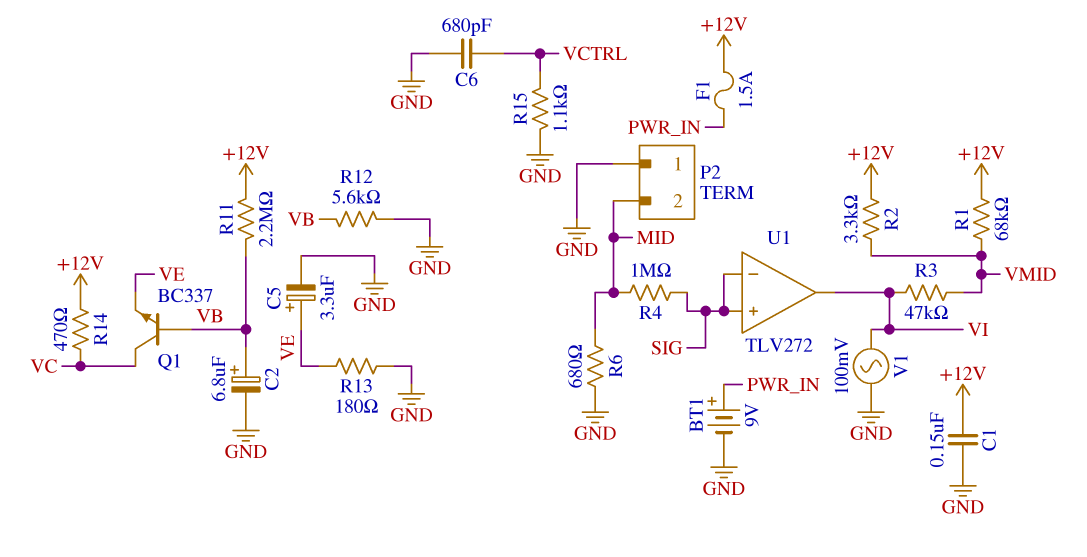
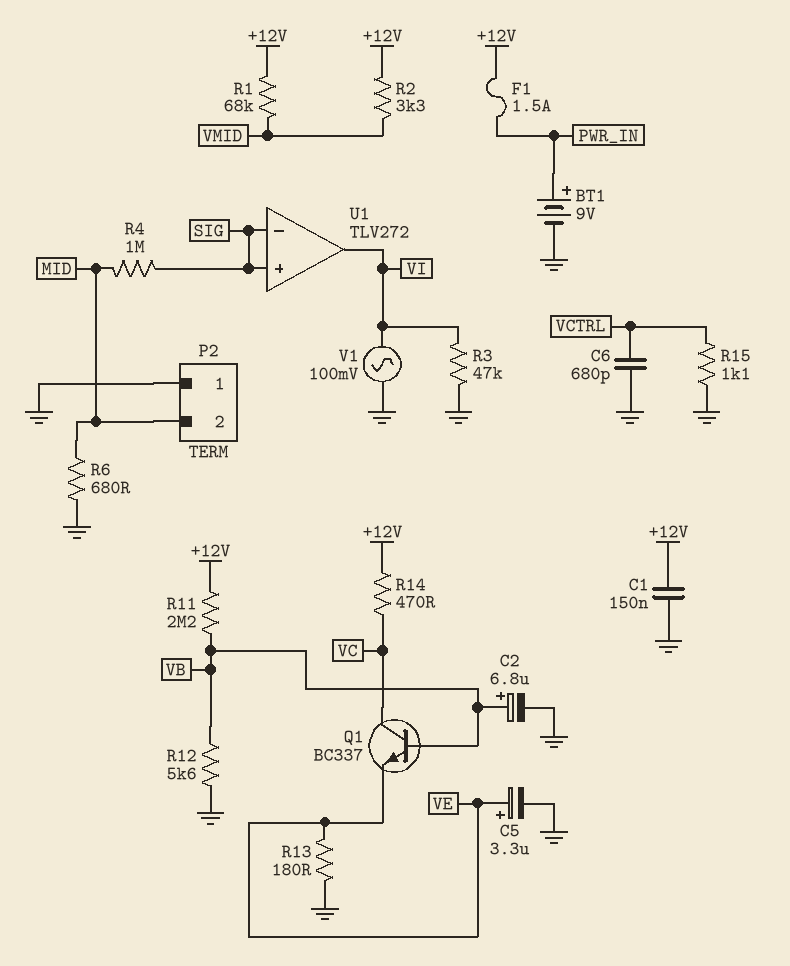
R3: 47k (VI, VMID) -> 47k (GND, VI)

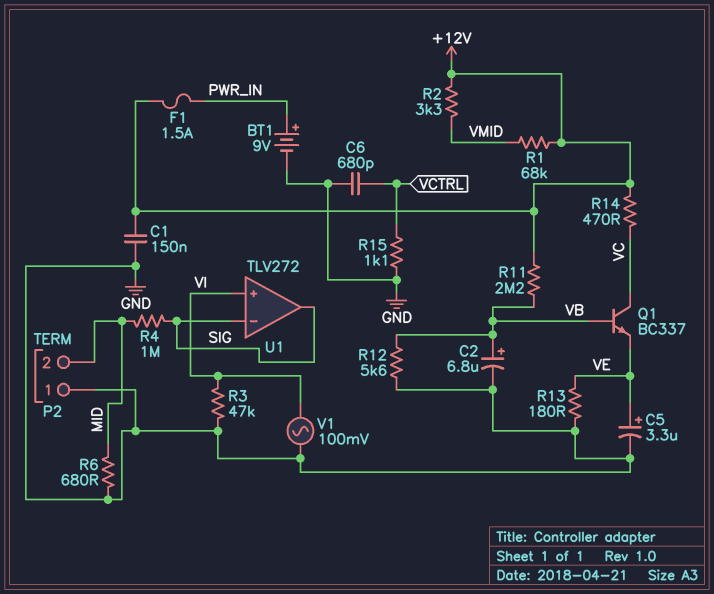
U1 pin in+: SIG -> VI
U1 pin out: VI -> SIG

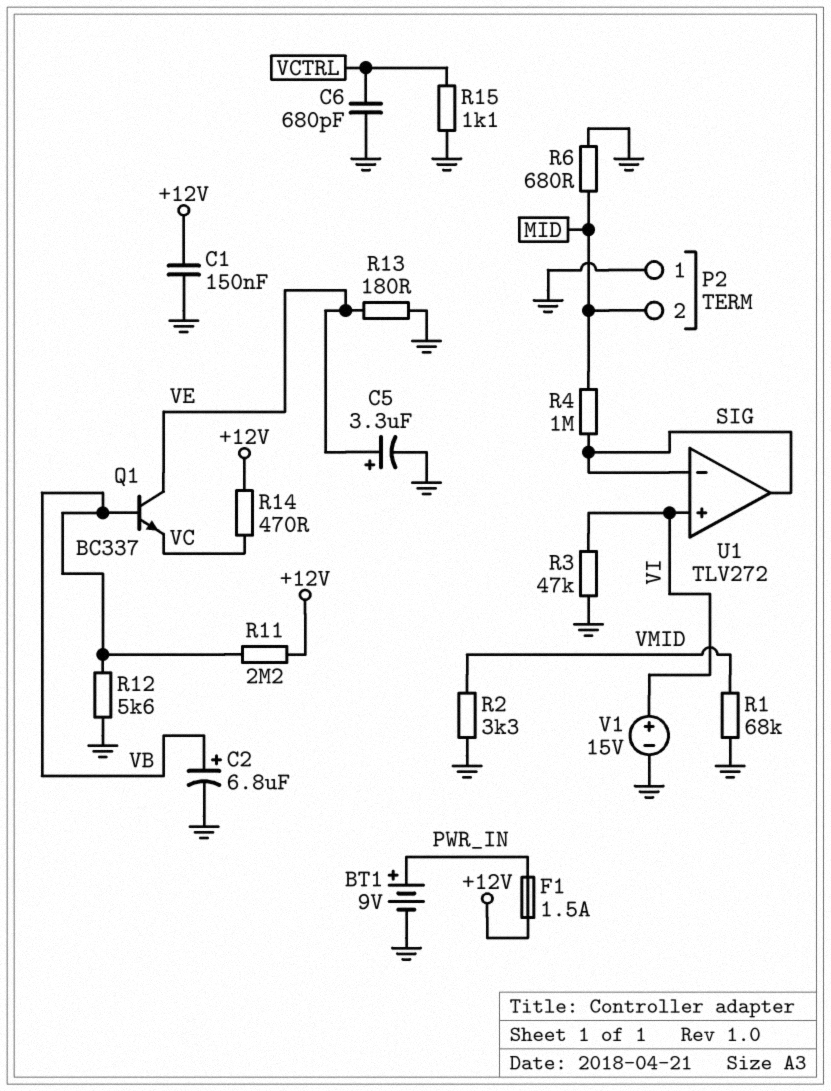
Q1: NPN BC337 (B VB, C VC, E VE) -> NPN BC337 (B VB, C VE, E VC)
R1: 68k (+12V, VMID) -> 68k (GND, VMID)
R2: 3.3k (+12V, VMID) -> 3.3k (GND, VMID)
V1: AC 100mV (GND, VI) -> 15V (plus VI, minus GND)

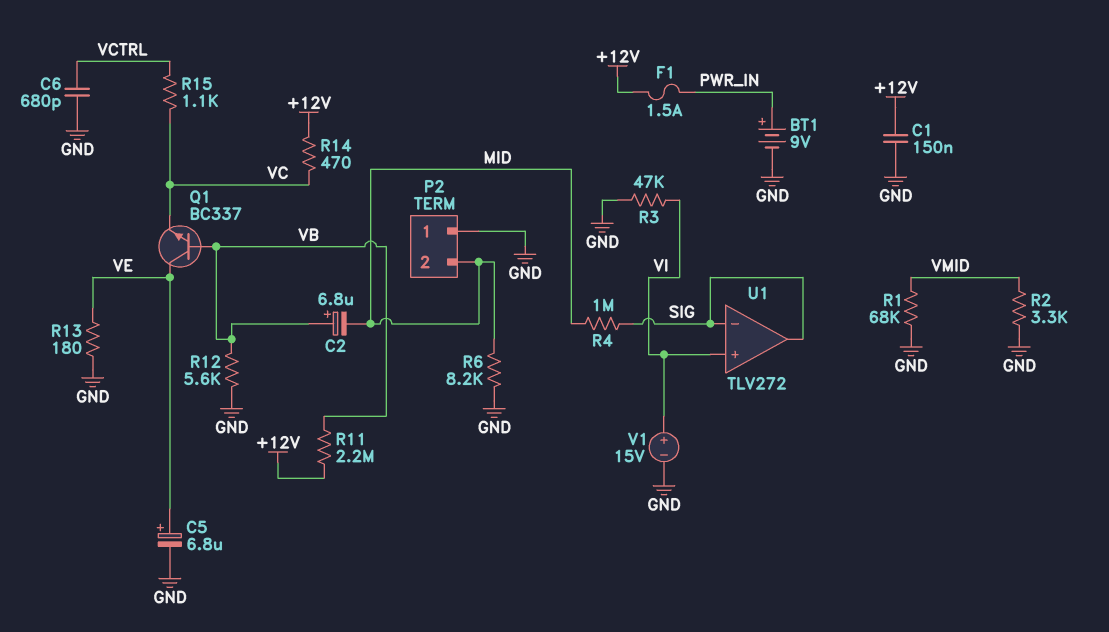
C2: 6.8uF (plus VB, minus GND) -> 6.8uF (plus VB, minus MID)
C5: 3.3uF (plus VE, minus GND) -> 6.8uF (plus VE, minus GND)
R6: 680 (GND, MID) -> 8.2k (GND, MID)
R15: 1.1k (GND, VCTRL) -> 1.1k (VC, VCTRL)

